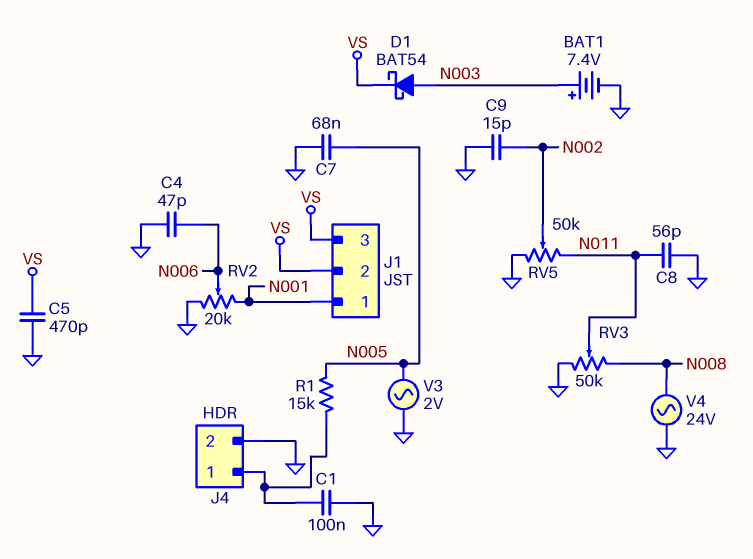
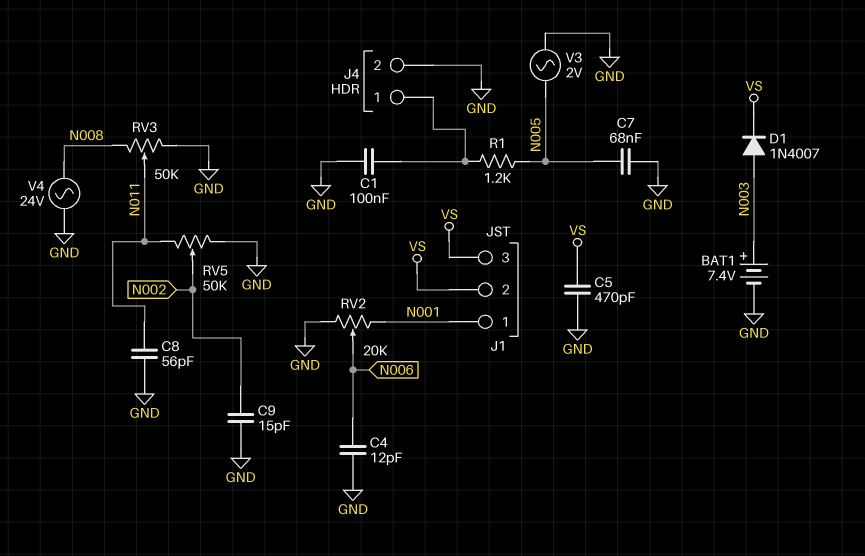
C4: 47pF (GND, N006) -> 12pF (GND, N006)
D1: schottky BAT54 (A N003, K VS) -> diode 1N4007 (A N003, K VS)
R1: 15k (J4/1, N005) -> 1.2k (J4/1, N005)

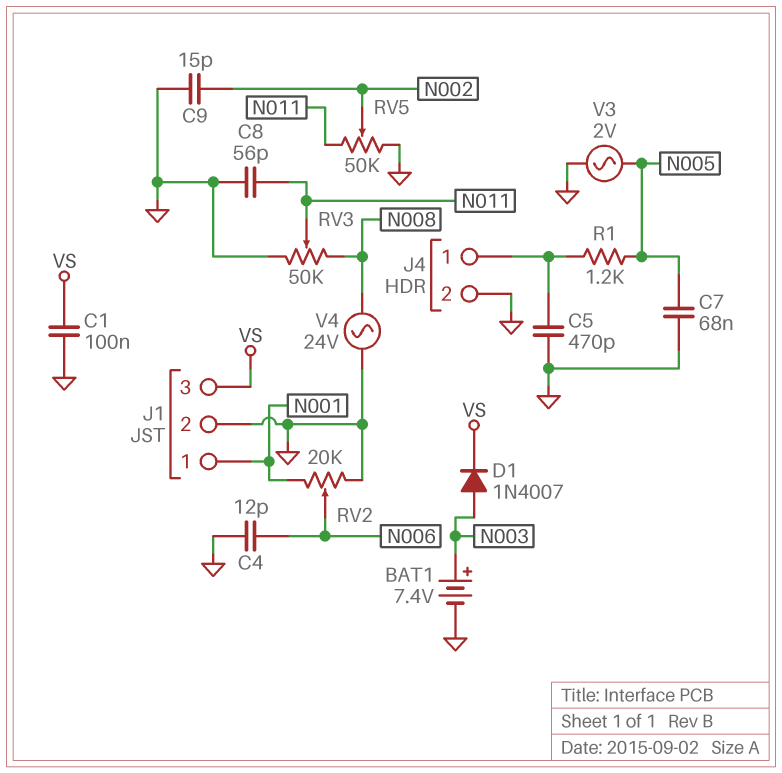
C1: 100nF (GND, J4/1) -> 100nF (GND, VS)
C5: 470pF (GND, VS) -> 470pF (GND, J4/1)
J1 pin 2: VS -> GND

